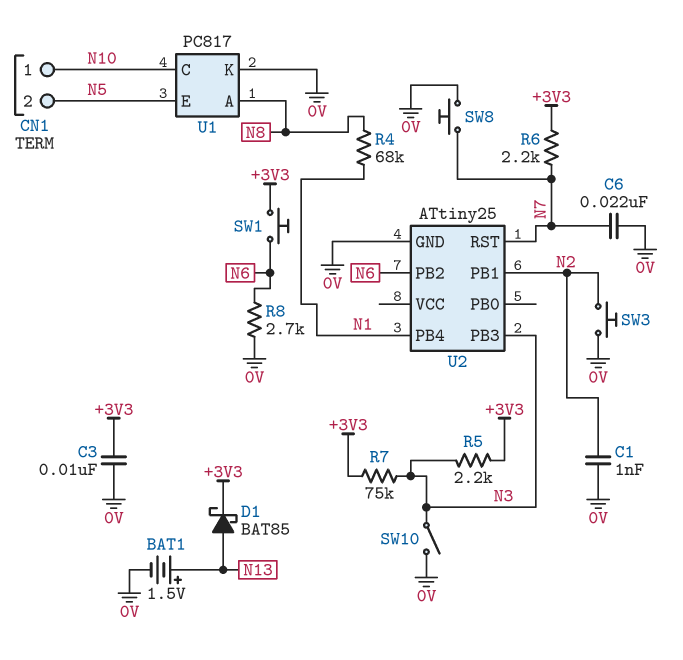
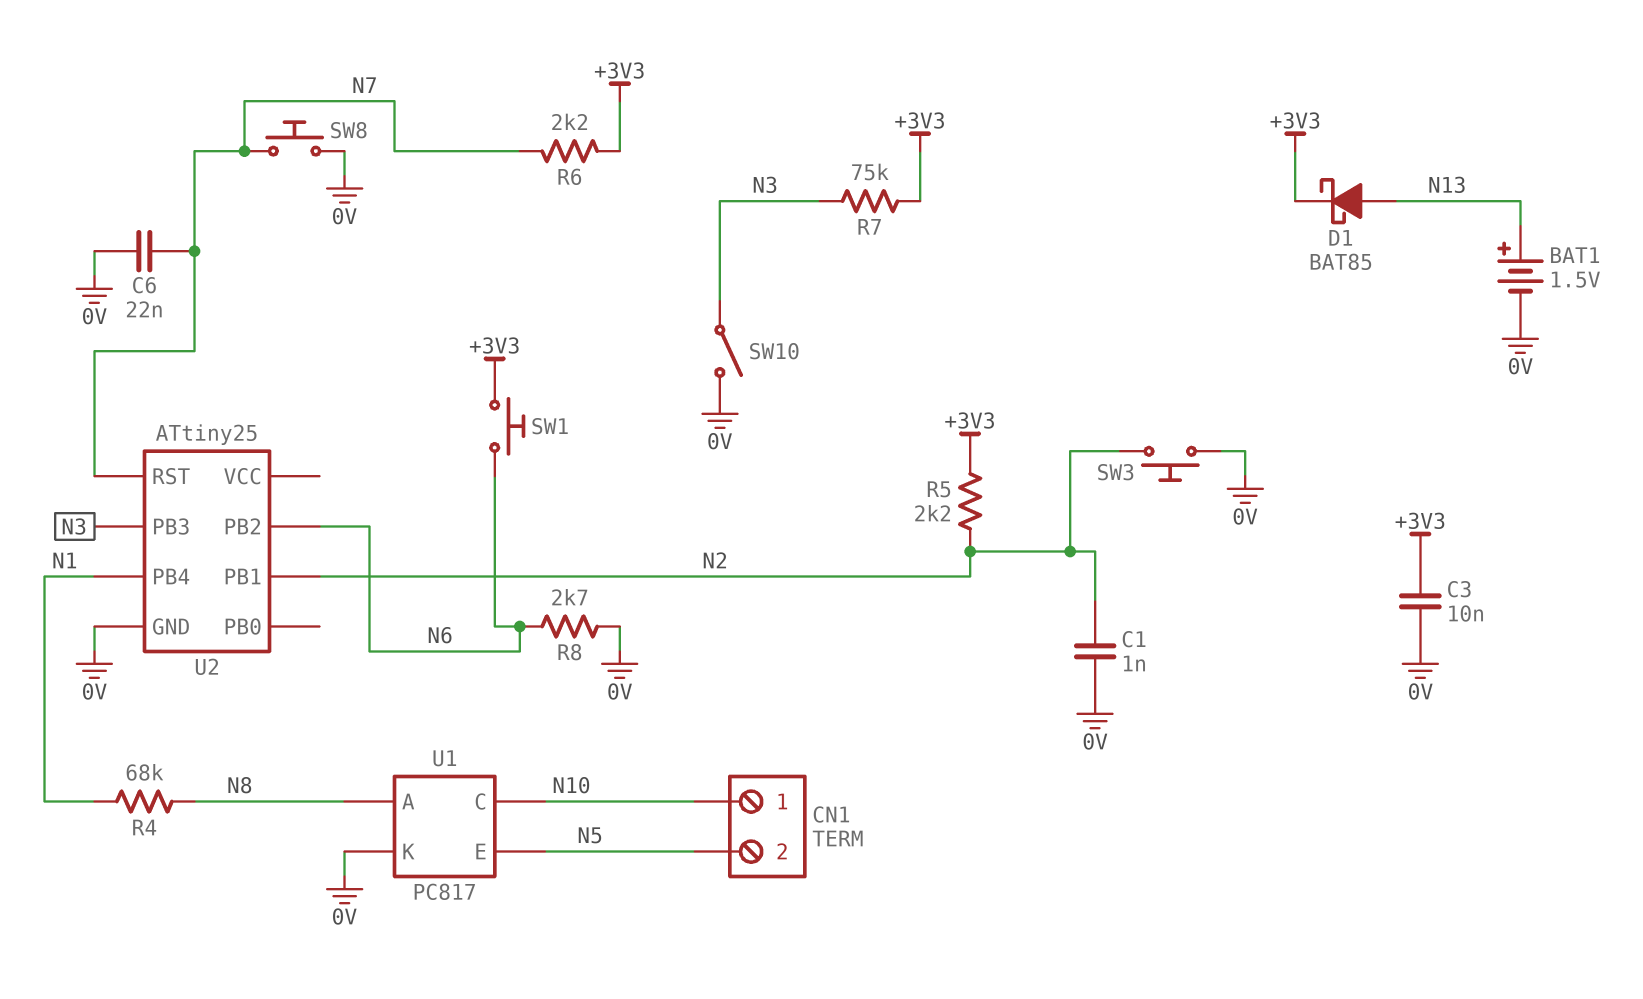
R5: 2.2k (+3V3, N3) -> 2.2k (+3V3, N2)

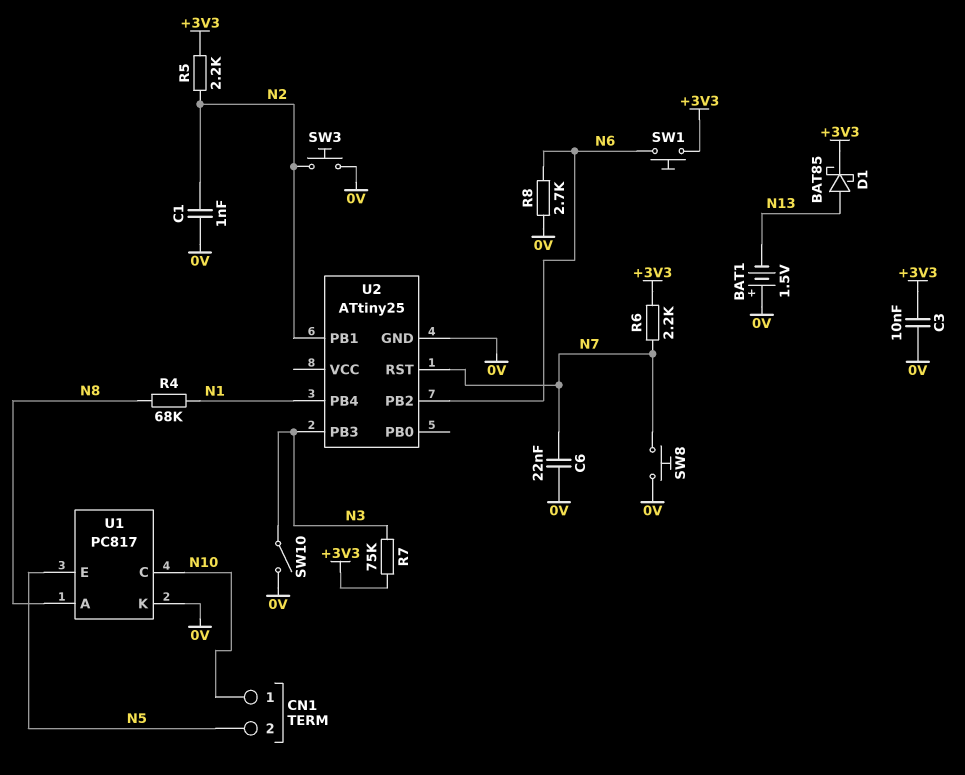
BAT1: 1.5V (plus N13, minus 0V) -> 1.5V (plus 0V, minus N13)

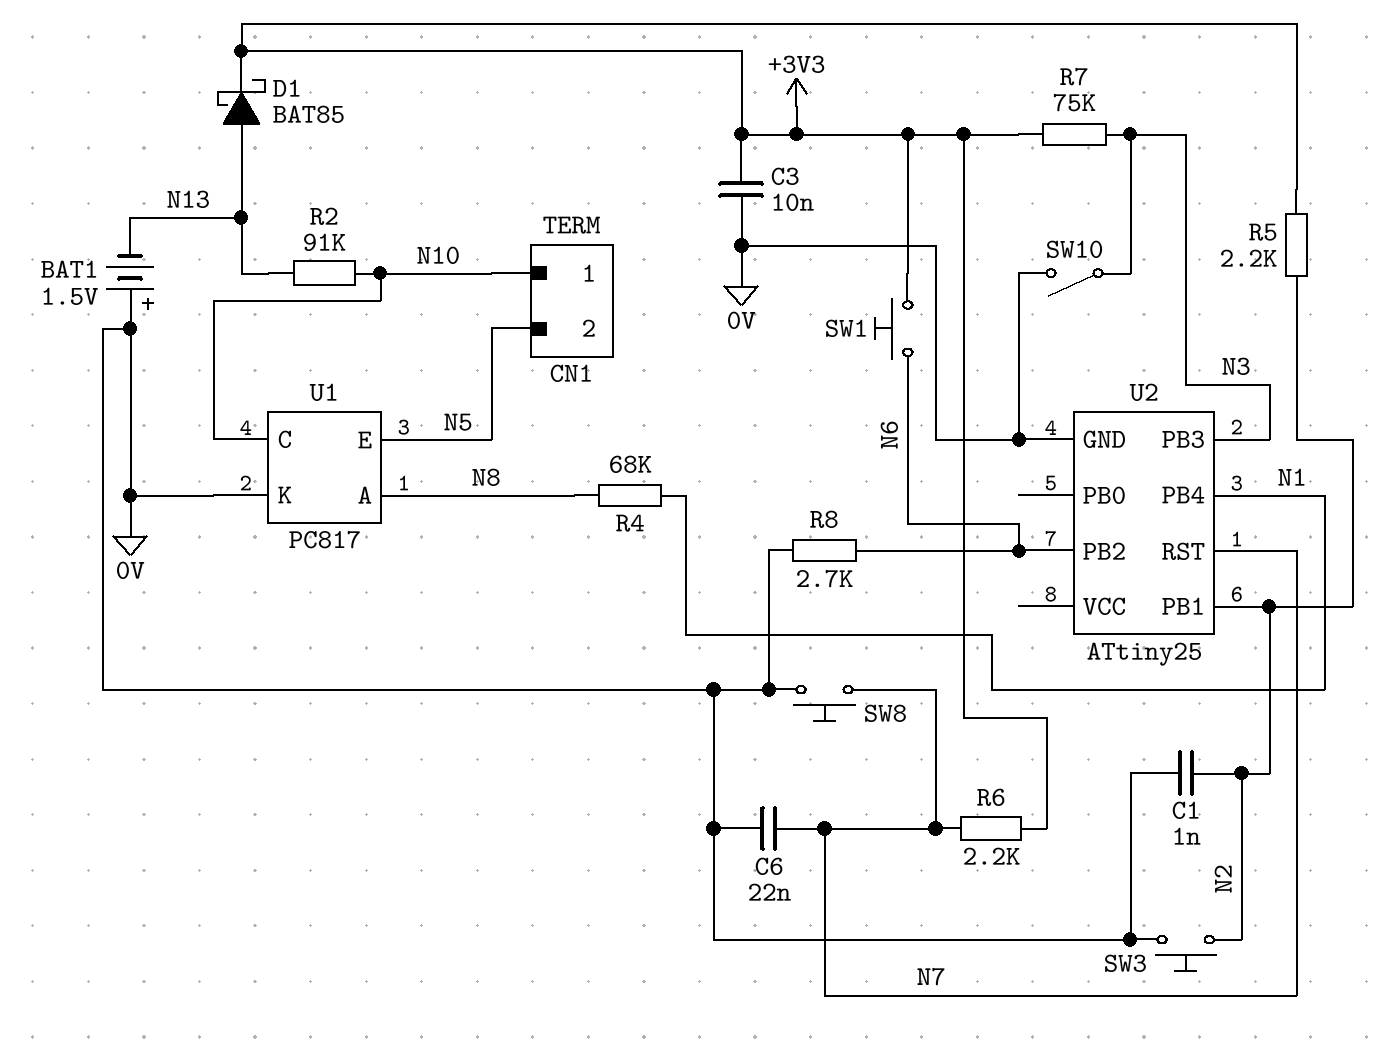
R2: none -> 91k (N10, N13)

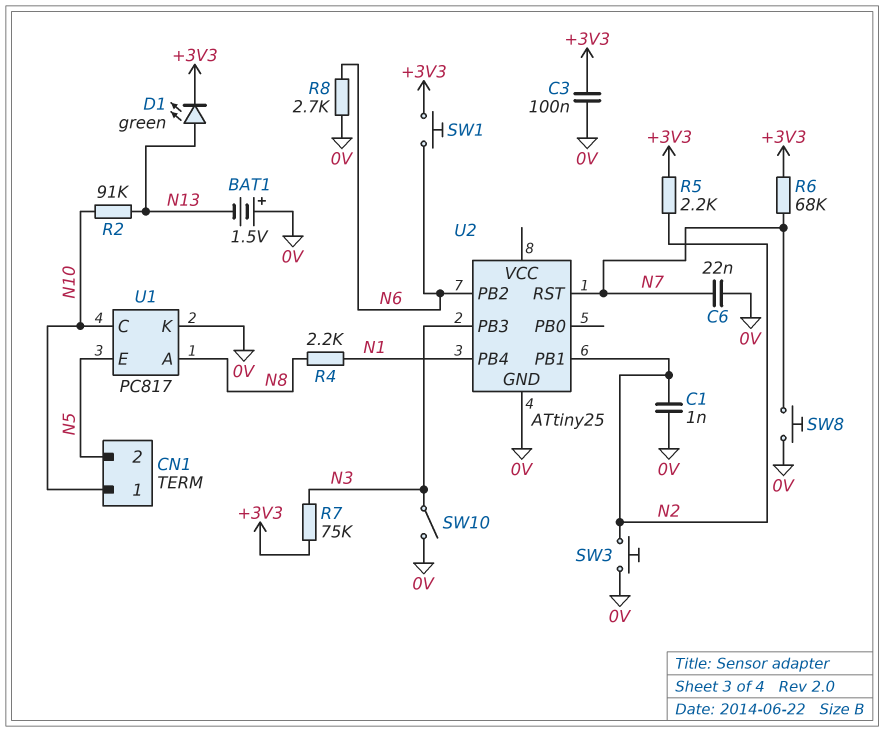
C3: 10nF (+3V3, 0V) -> 100nF (+3V3, 0V)
D1: schottky BAT85 (A N13, K +3V3) -> LED green (A N13, K +3V3)
R4: 68k (N1, N8) -> 2.2k (N1, N8)
R6: 2.2k (+3V3, N7) -> 68k (+3V3, N7)

